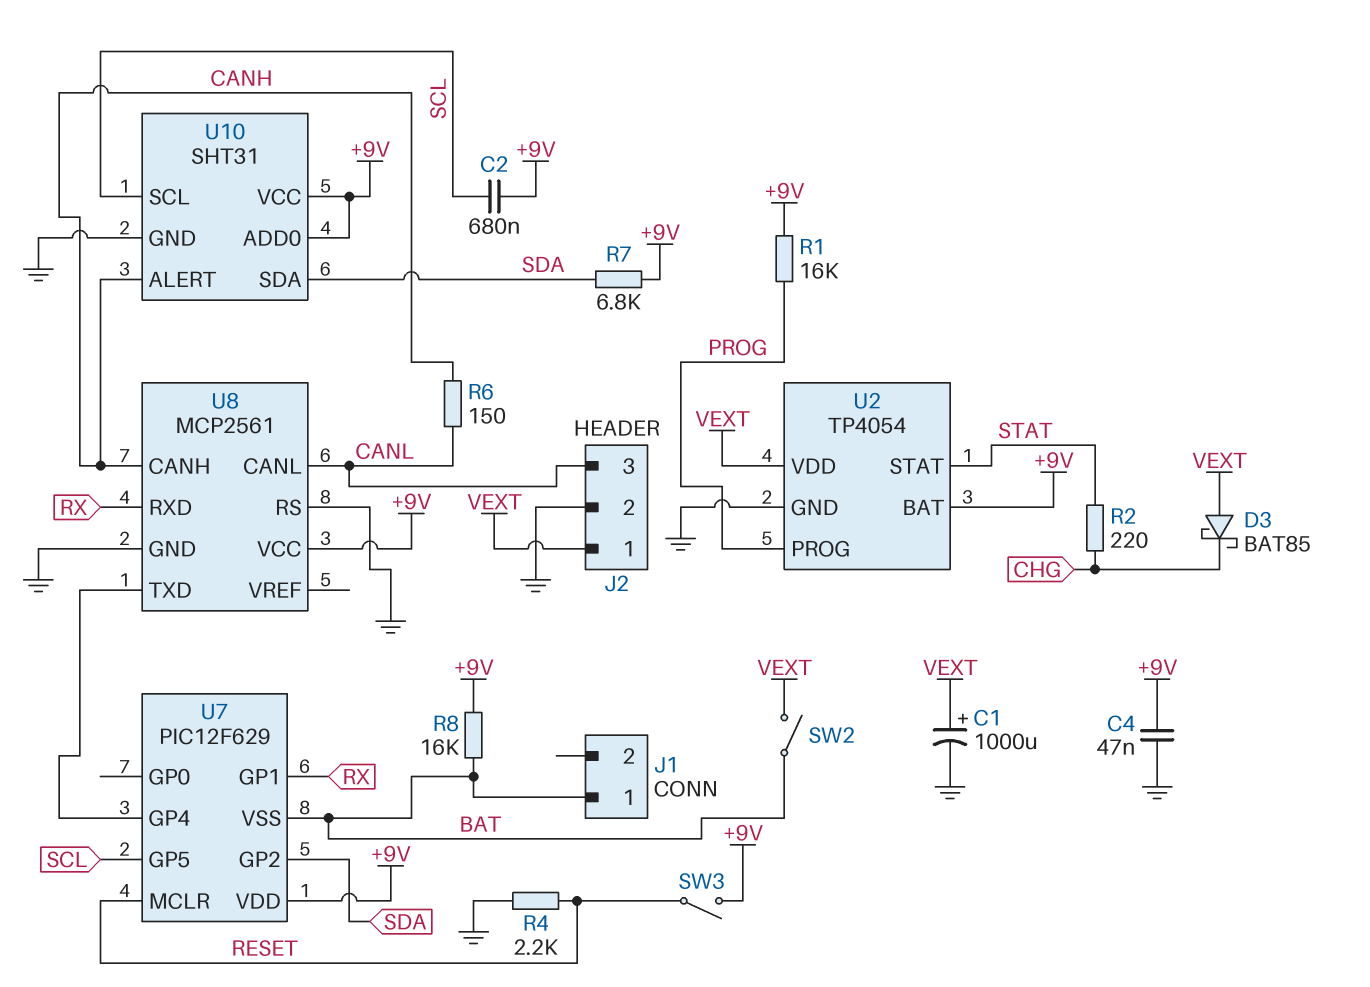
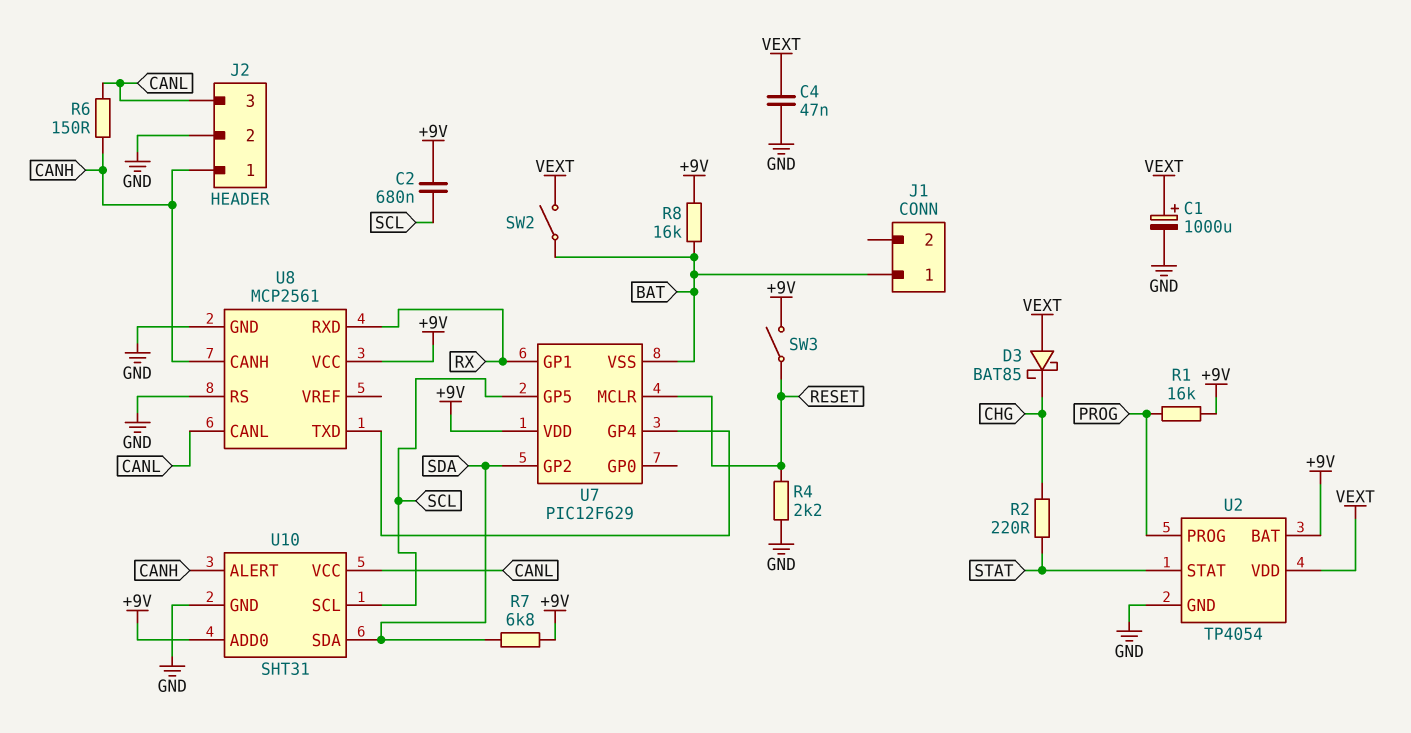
C4: 47nF (+9V, GND) -> 47nF (GND, VEXT)
J2 pin 1: VEXT -> CANH
U10 pin VCC: +9V -> CANL

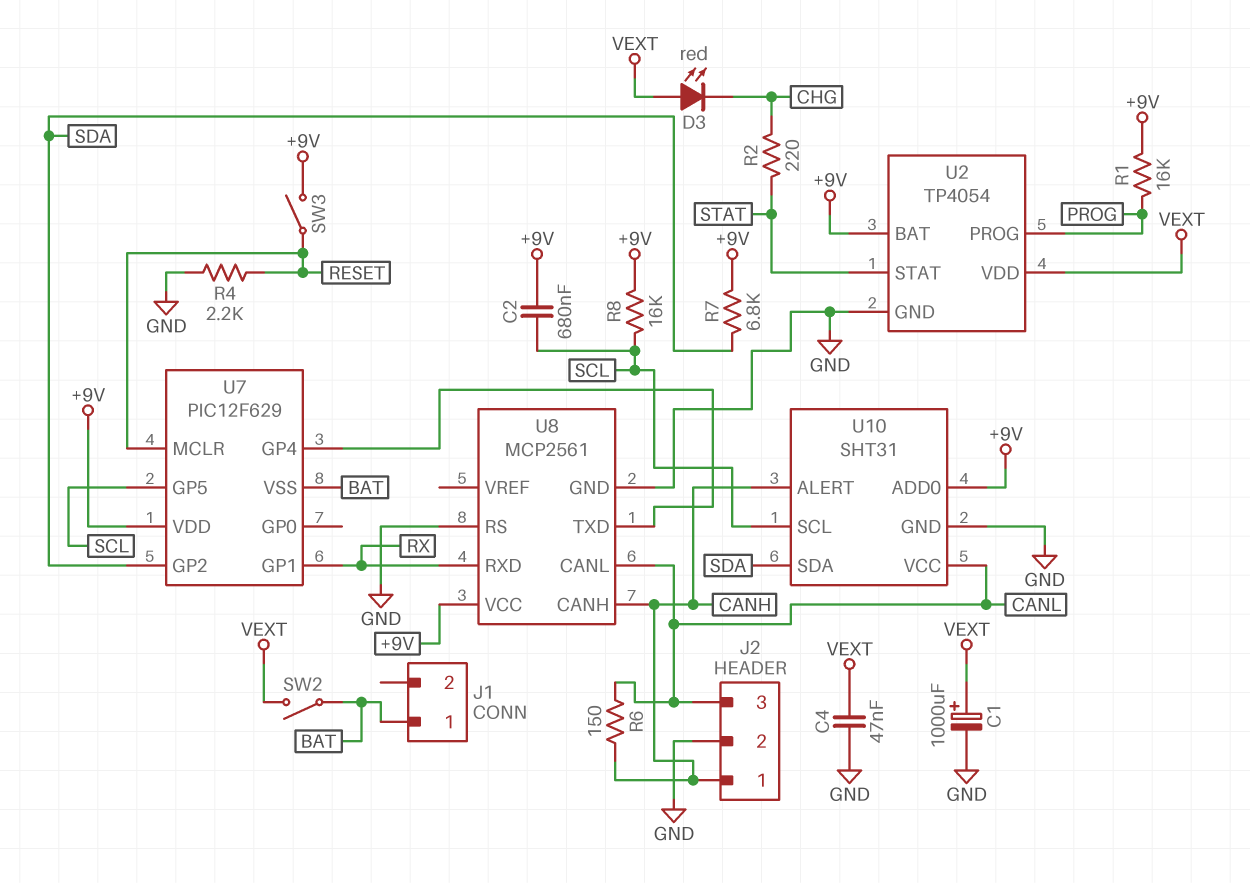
D3: schottky BAT85 (A VEXT, K CHG) -> LED red (A VEXT, K CHG)
R8: 16k (+9V, BAT) -> 16k (+9V, SCL)

